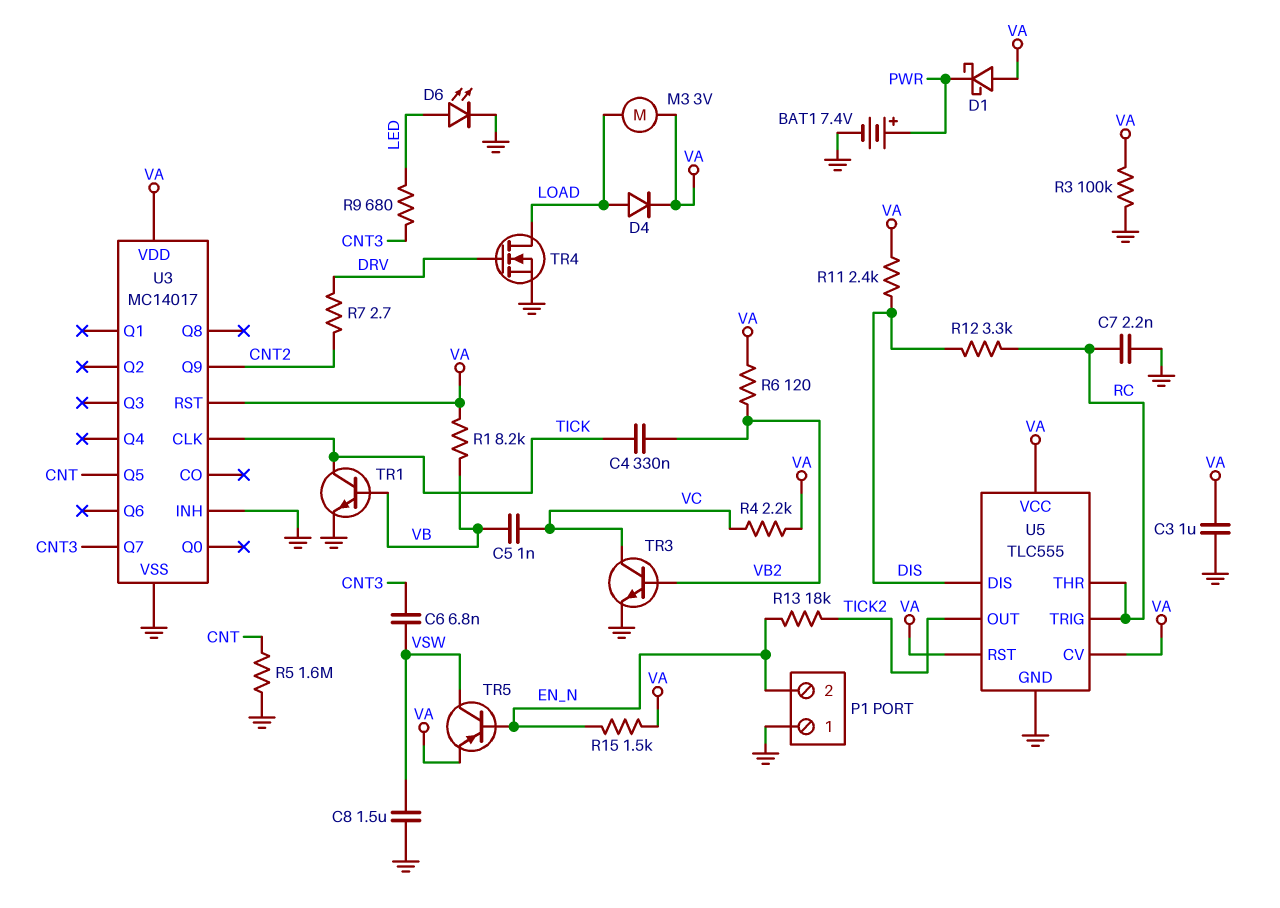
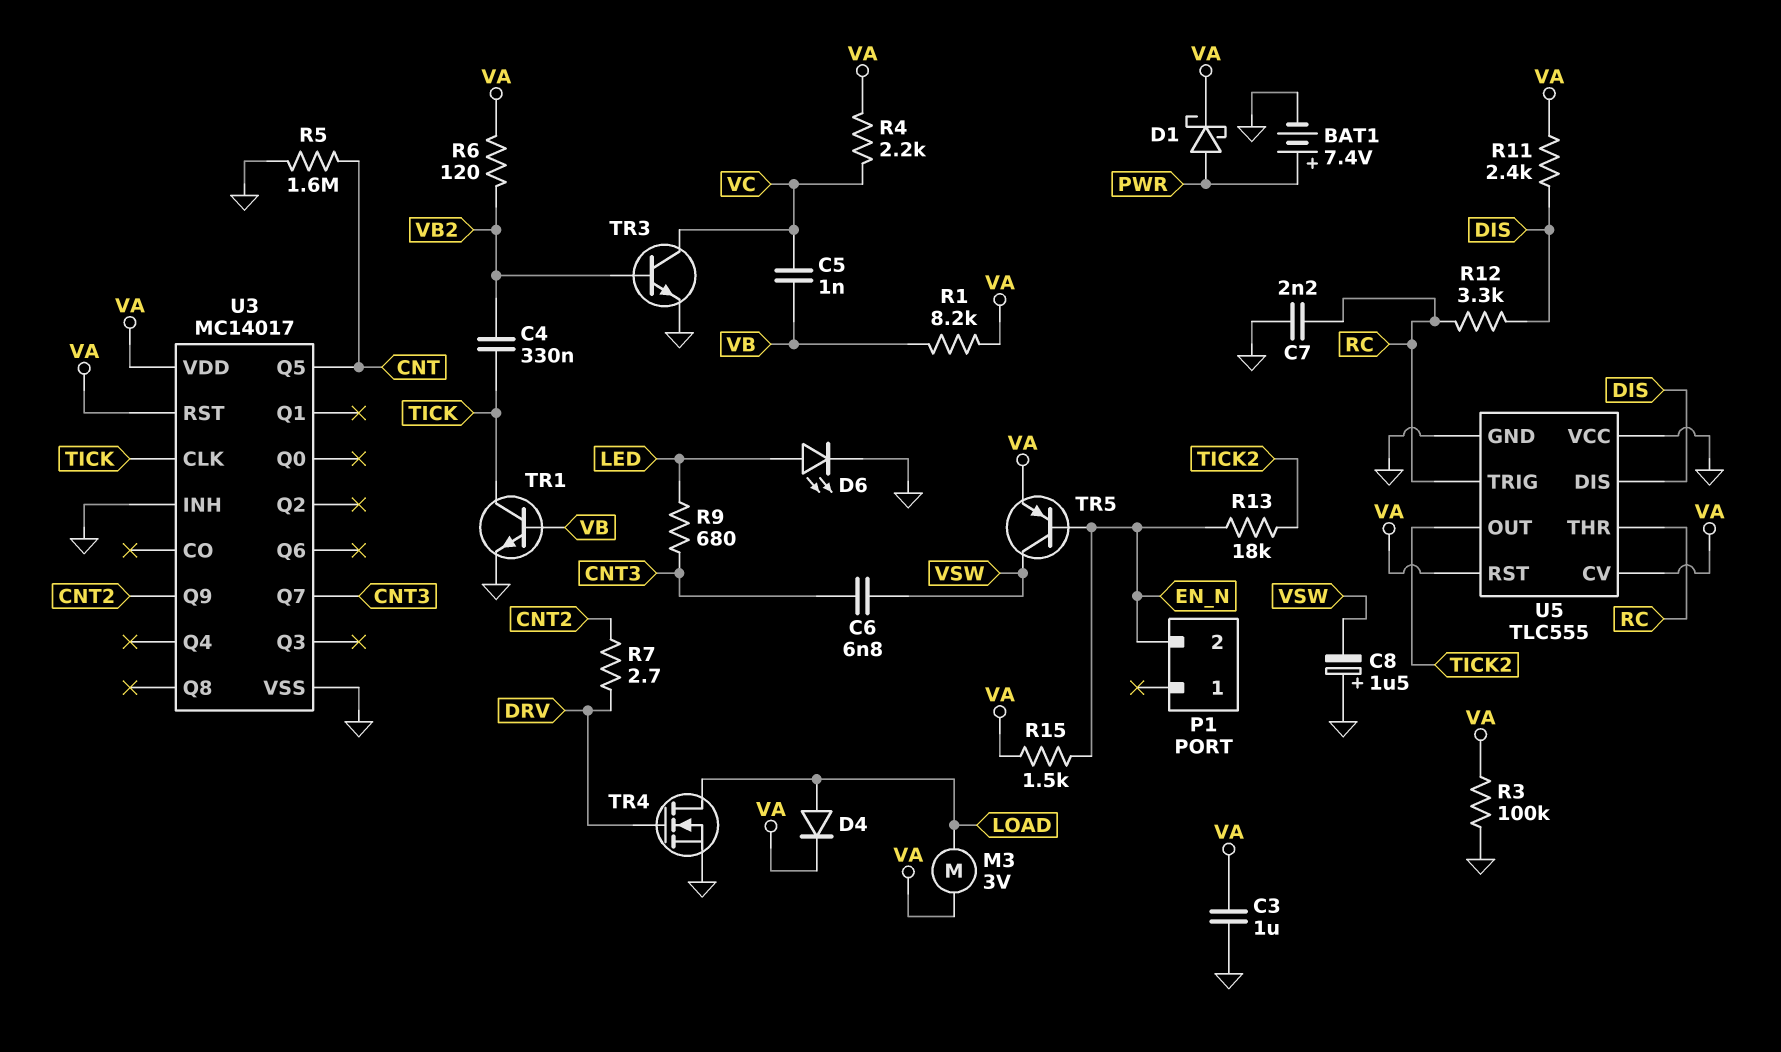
C8: 1.5uF (GND, VSW) -> 1.5uF (plus GND, minus VSW)
D1: schottky (A VA, K PWR) -> schottky (A PWR, K VA)
P1 pin 1: GND -> none
U5 pin VCC: VA -> GND

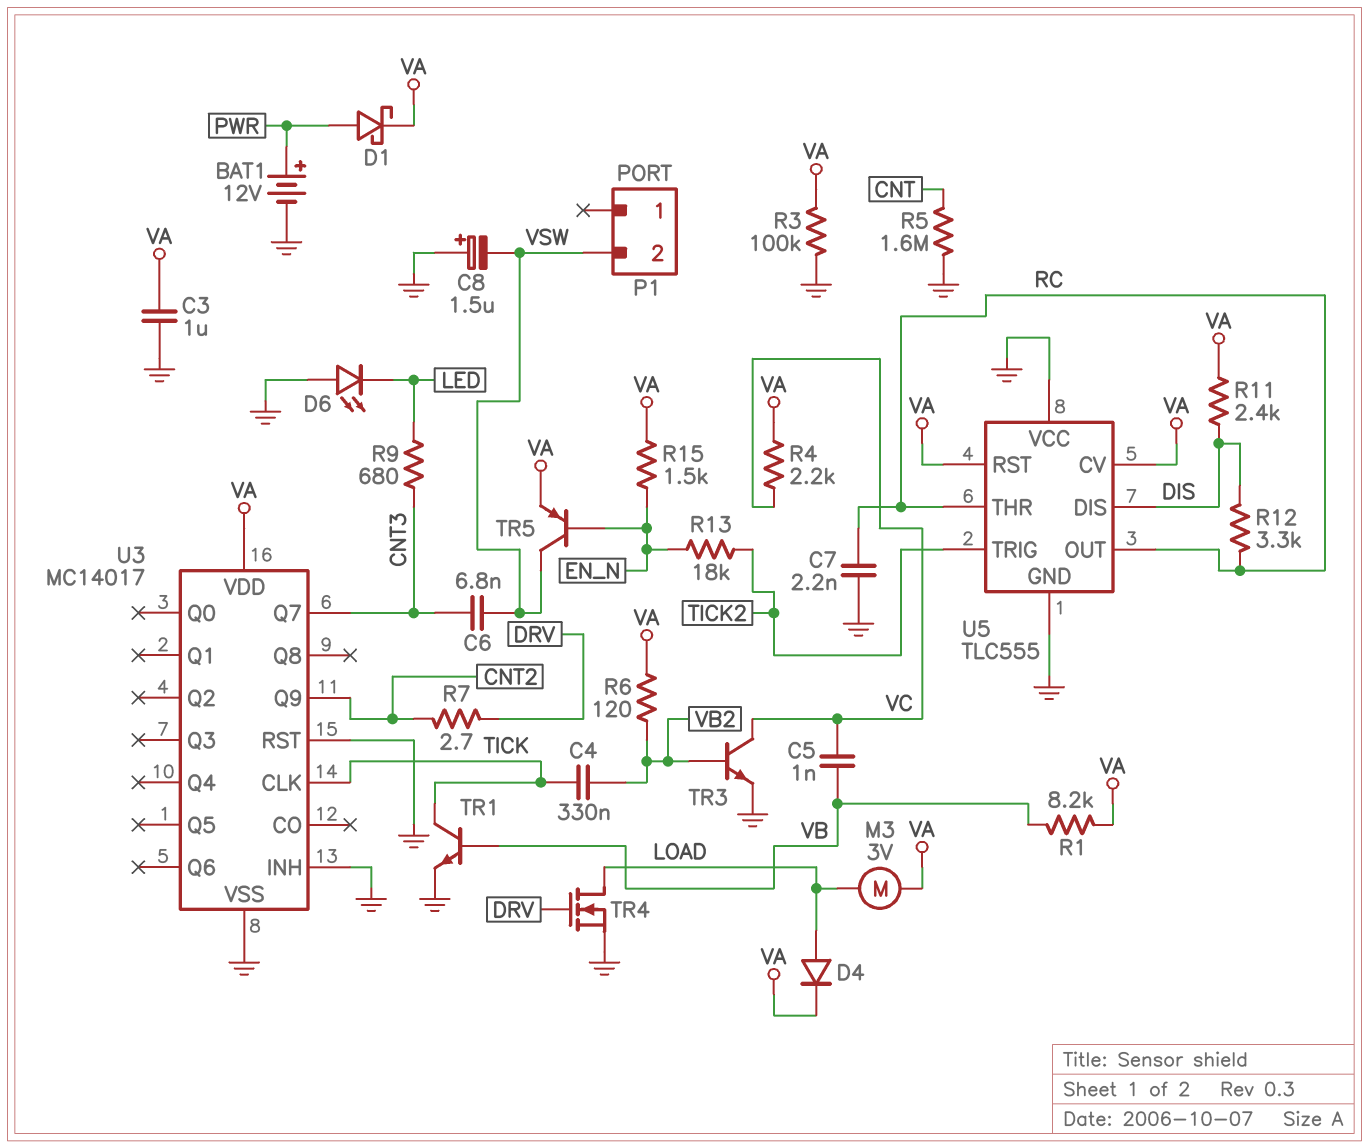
BAT1: 7.4V (plus PWR, minus GND) -> 12V (plus PWR, minus GND)
D6: LED (A LED, K GND) -> LED (A GND, K LED)
P1 pin 2: EN_N -> VSW
U3 pin Q5: CNT -> none
U3 pin RST: VA -> GND
U5 pin OUT: TICK2 -> RC
U5 pin TRIG: RC -> TICK2

